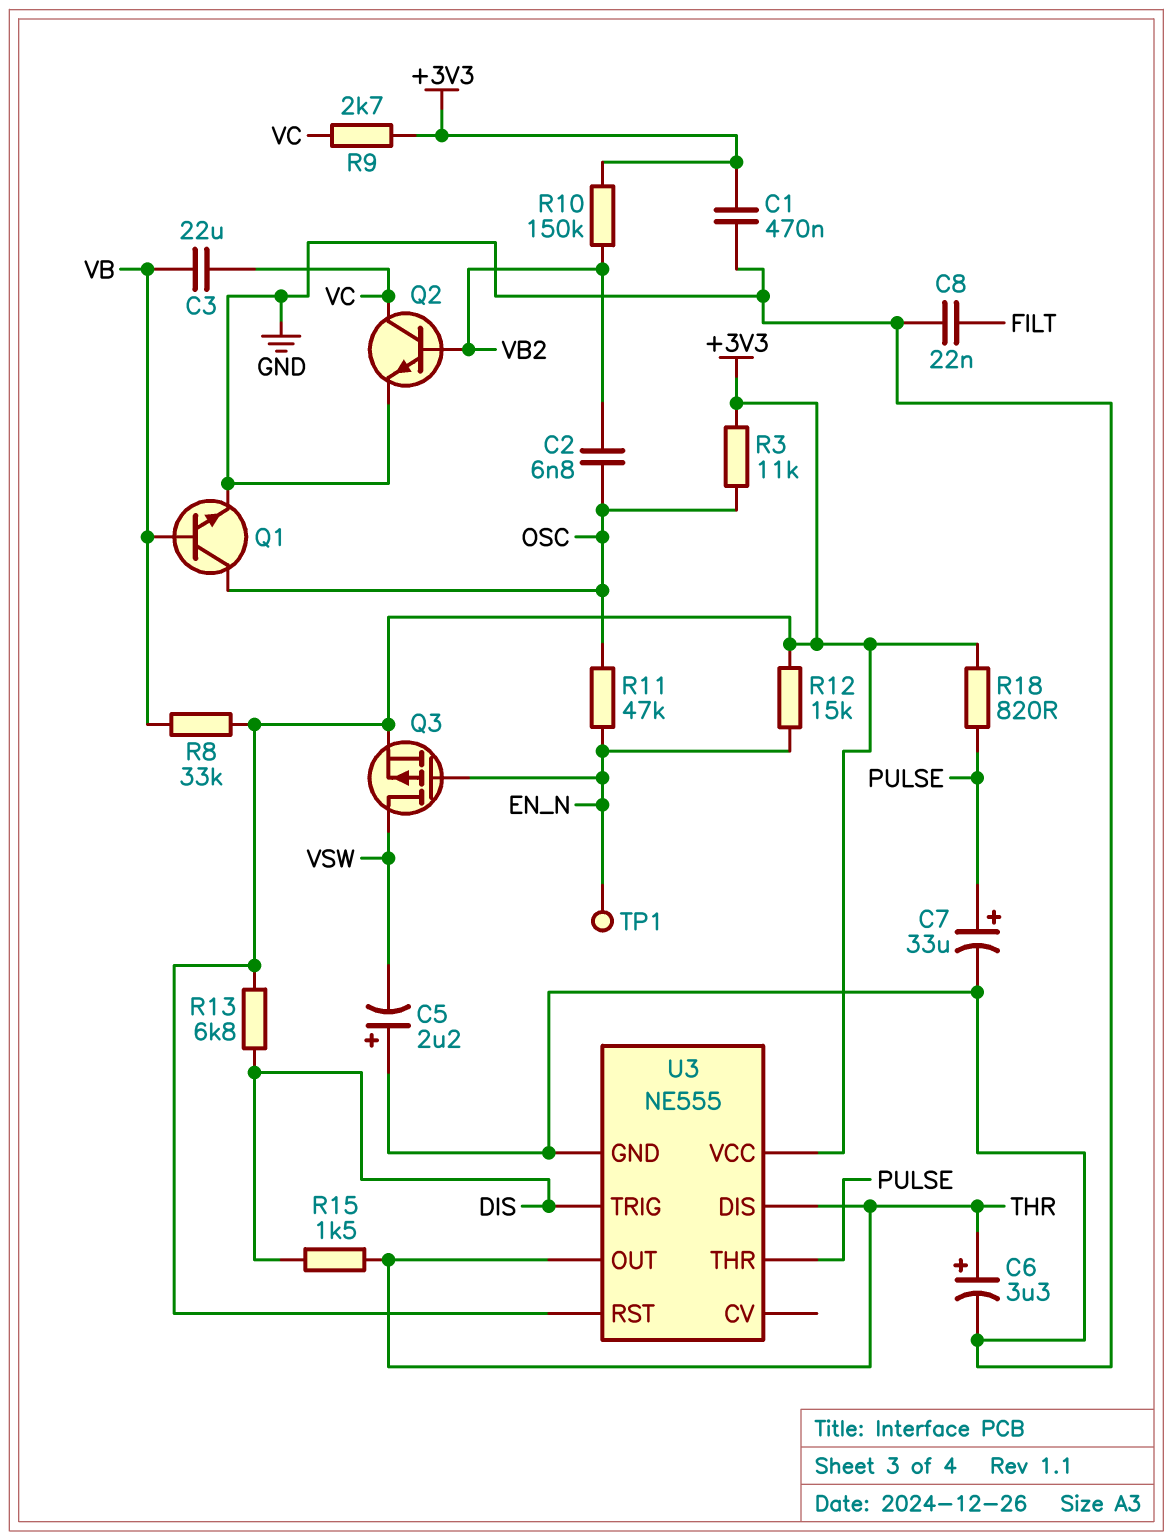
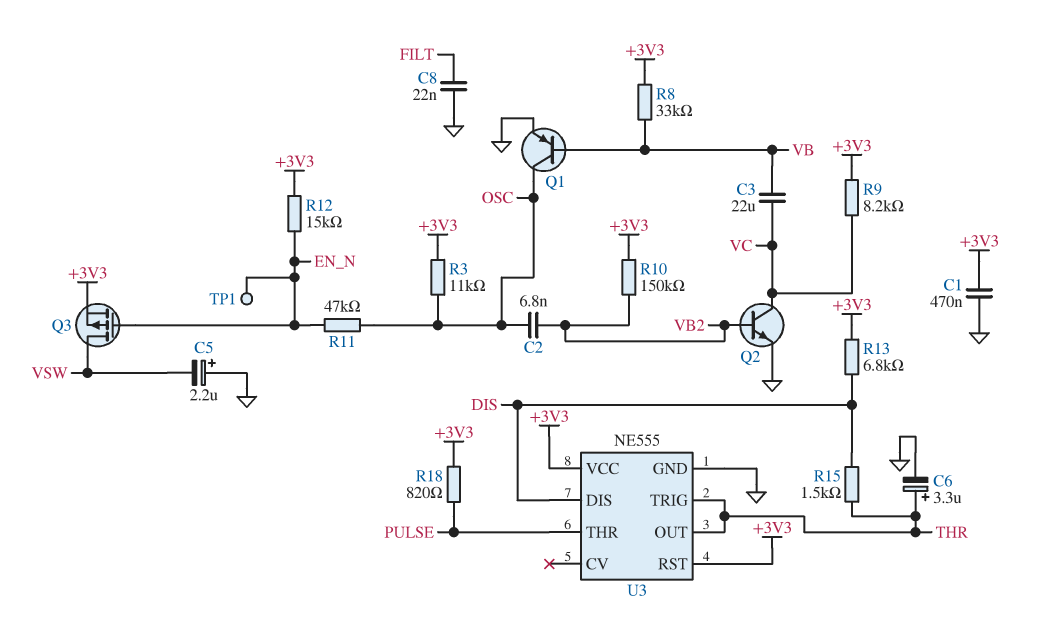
C7: 33uF (plus PULSE, minus GND) -> none
Q1: NPN (B VB, C OSC, E GND) -> PNP (B VB, C OSC, E GND)
R9: 2.7k (+3V3, VC) -> 8.2k (+3V3, VC)
U3 pin DIS: THR -> DIS
U3 pin TRIG: DIS -> THR

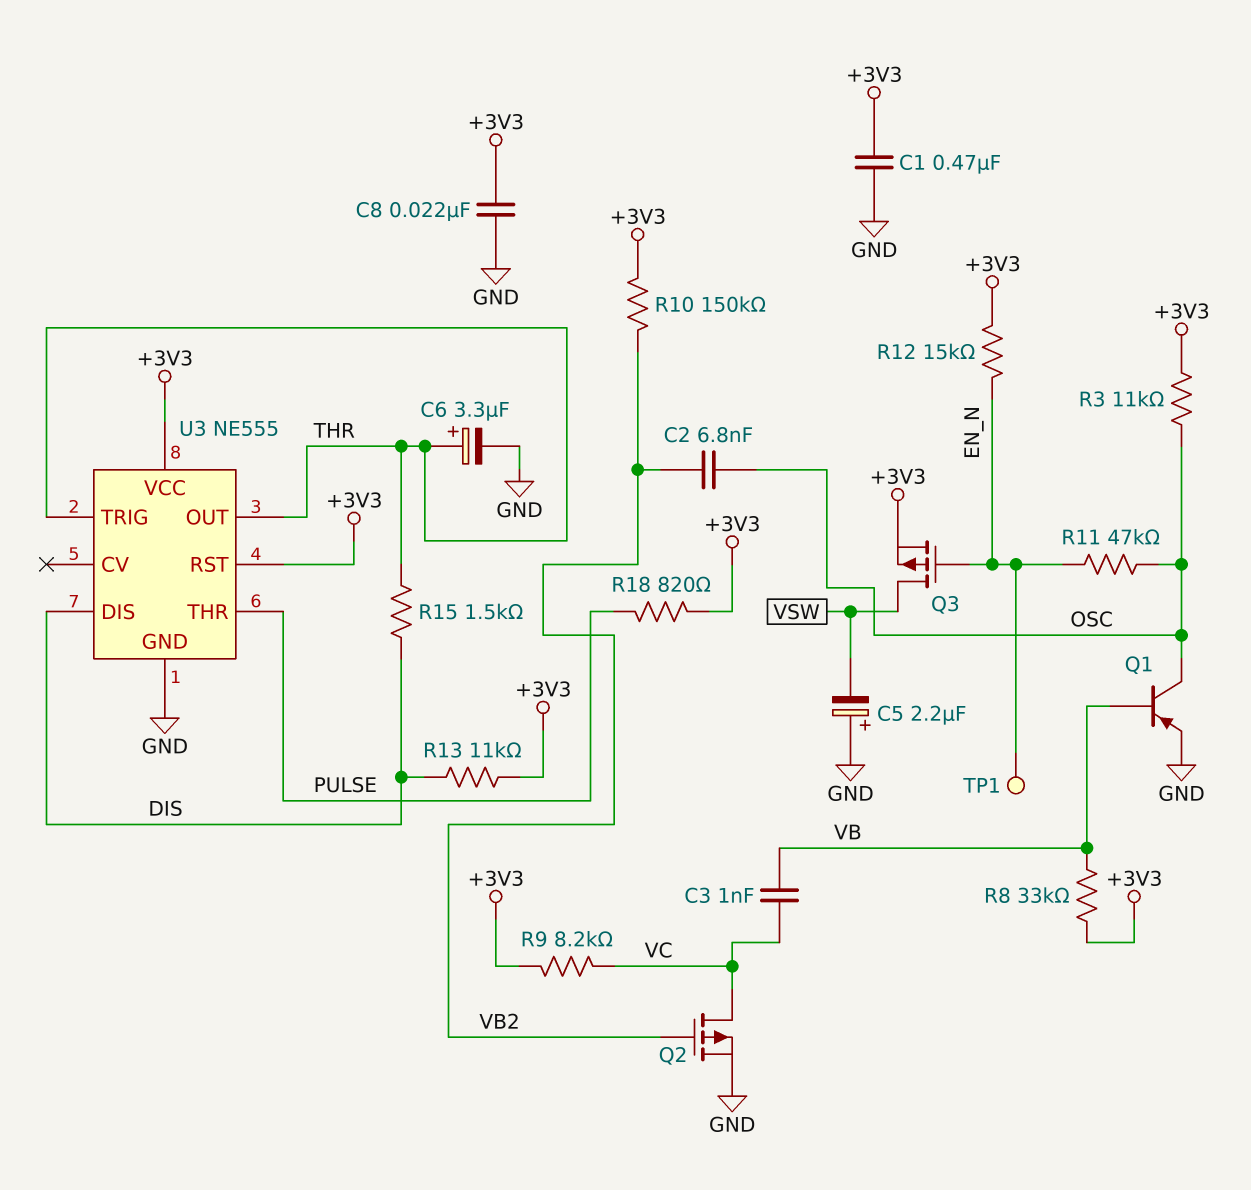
C3: 22uF (VB, VC) -> 1nF (VB, VC)
C8: 22nF (FILT, GND) -> 22nF (+3V3, GND)
Q2: NPN (B VB2, C VC, E GND) -> PMOS (G VB2, D VC, S GND)
R13: 6.8k (+3V3, DIS) -> 11k (+3V3, DIS)

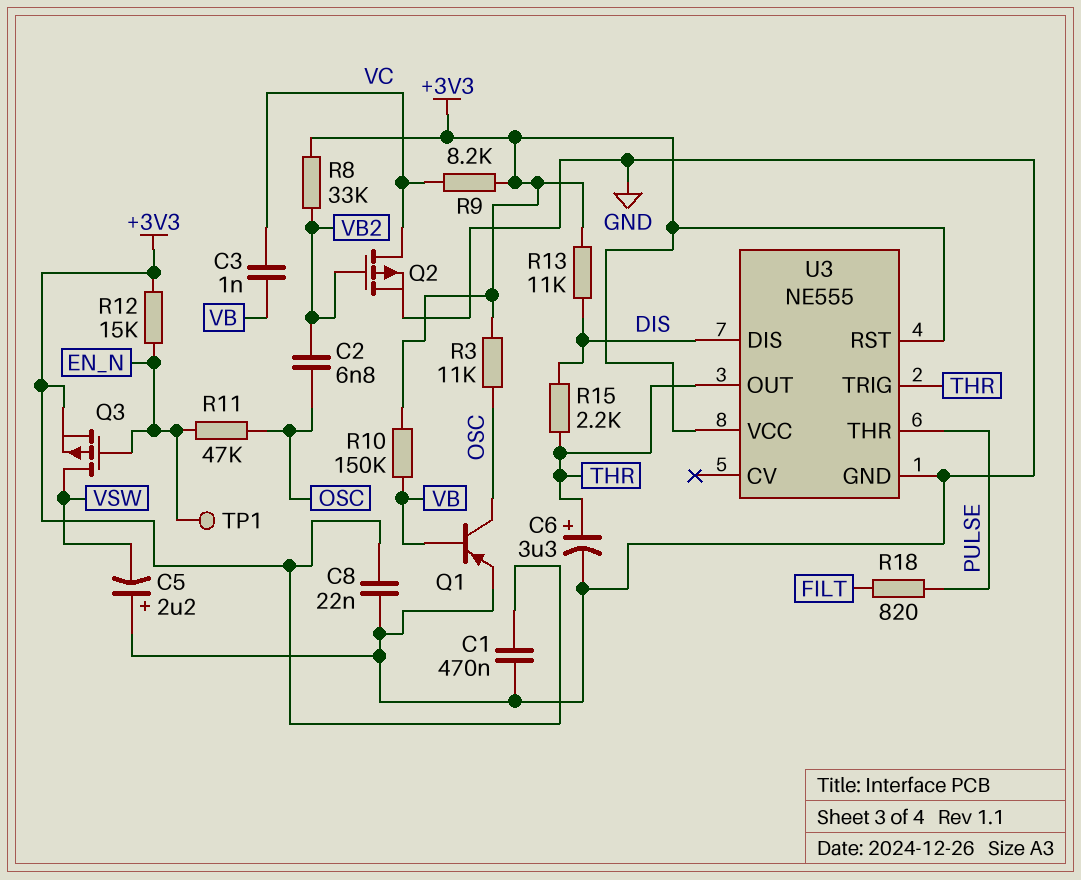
R8: 33k (+3V3, VB) -> 33k (+3V3, VB2)
R10: 150k (+3V3, VB2) -> 150k (+3V3, VB)
R15: 1.5k (DIS, THR) -> 2.2k (DIS, THR)
R18: 820 (+3V3, PULSE) -> 820 (FILT, PULSE)

